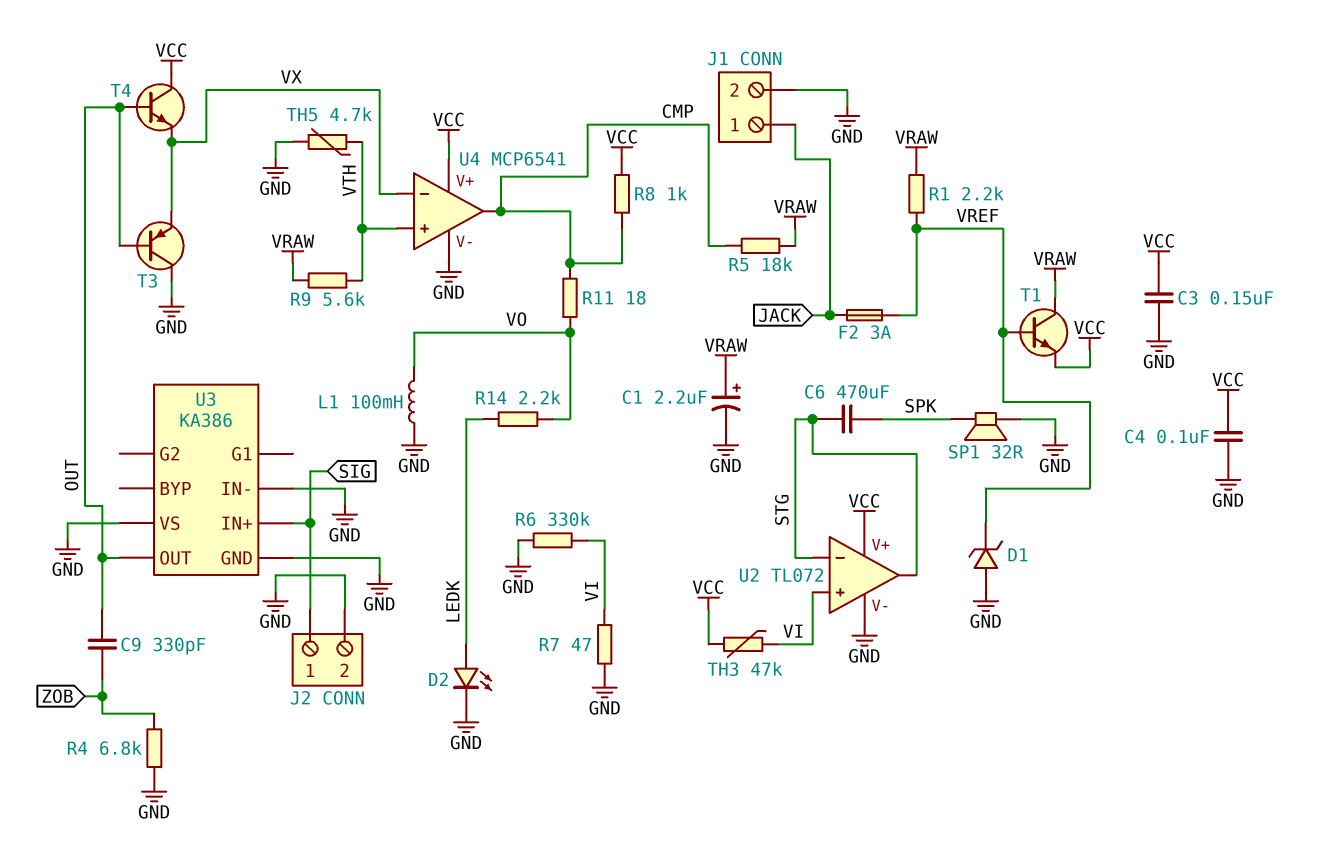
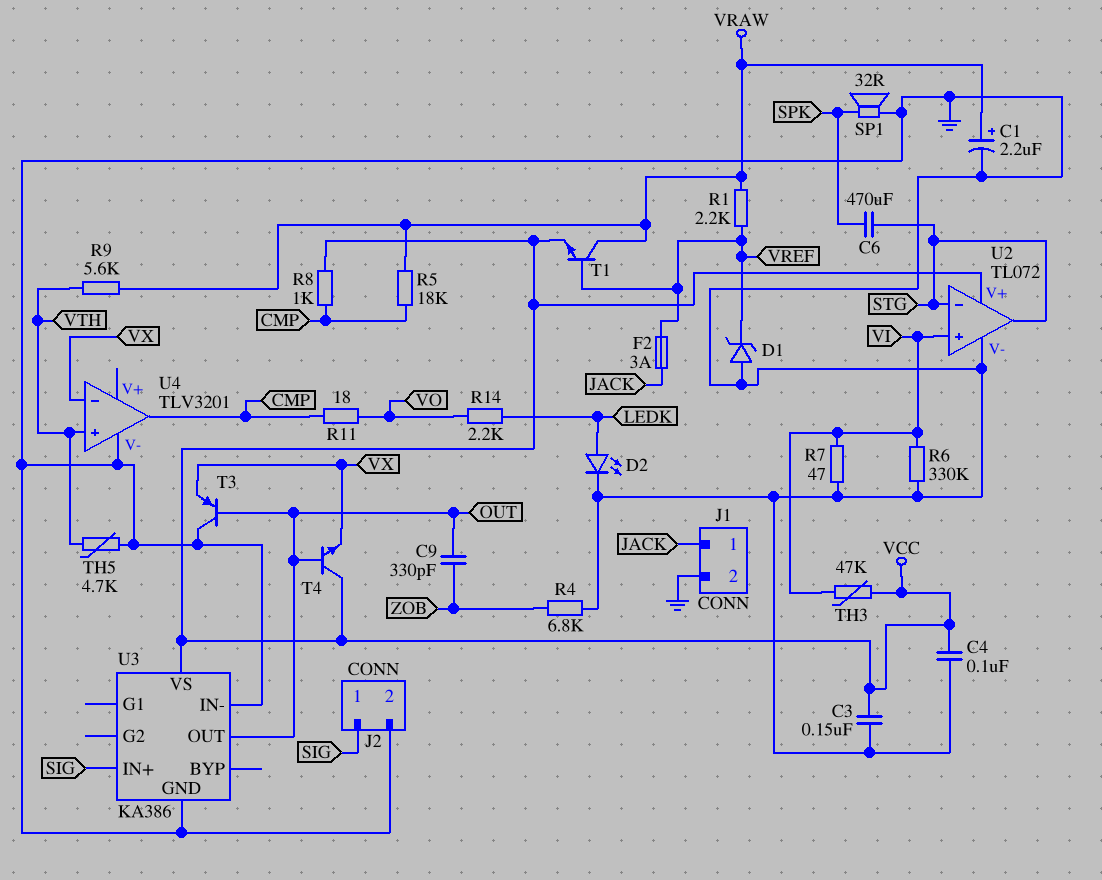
L1: 100mH (GND, VO) -> none
U3 pin VS: GND -> VCC
U4: MCP6541 -> TLV3201
U4 pin V+: VCC -> none

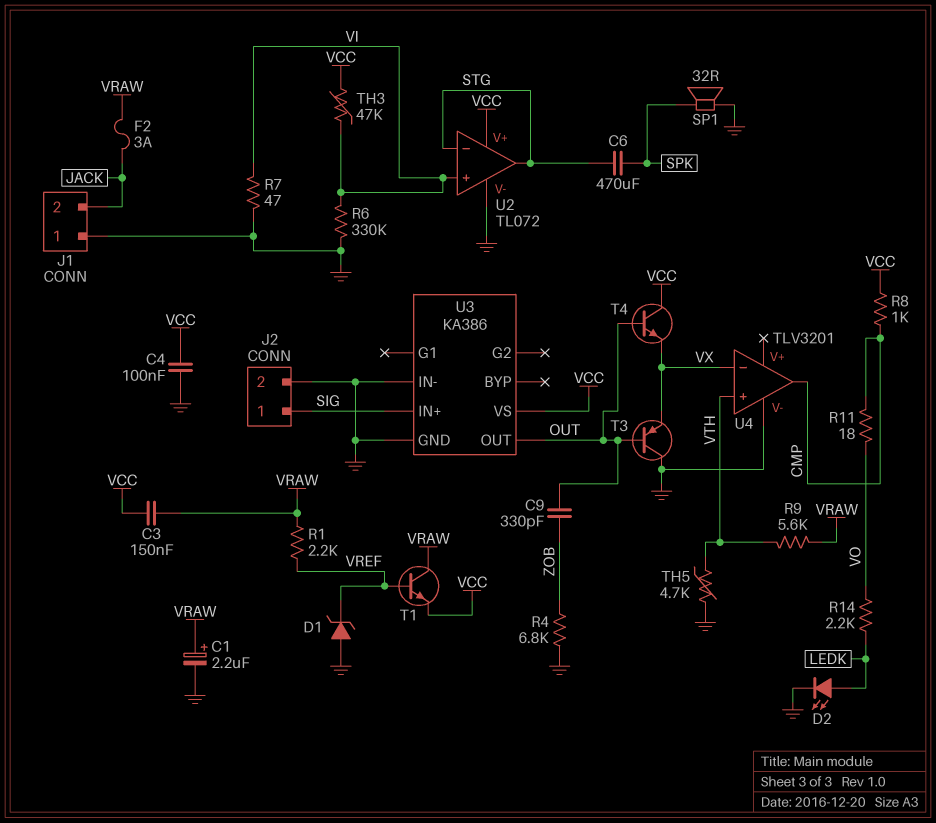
C3: 150nF (GND, VCC) -> 150nF (VCC, VRAW)
F2: 3A (JACK, VREF) -> 3A (JACK, VRAW)
J1 pin 1: JACK -> GND
J1 pin 2: GND -> JACK
R5: 18k (CMP, VRAW) -> none

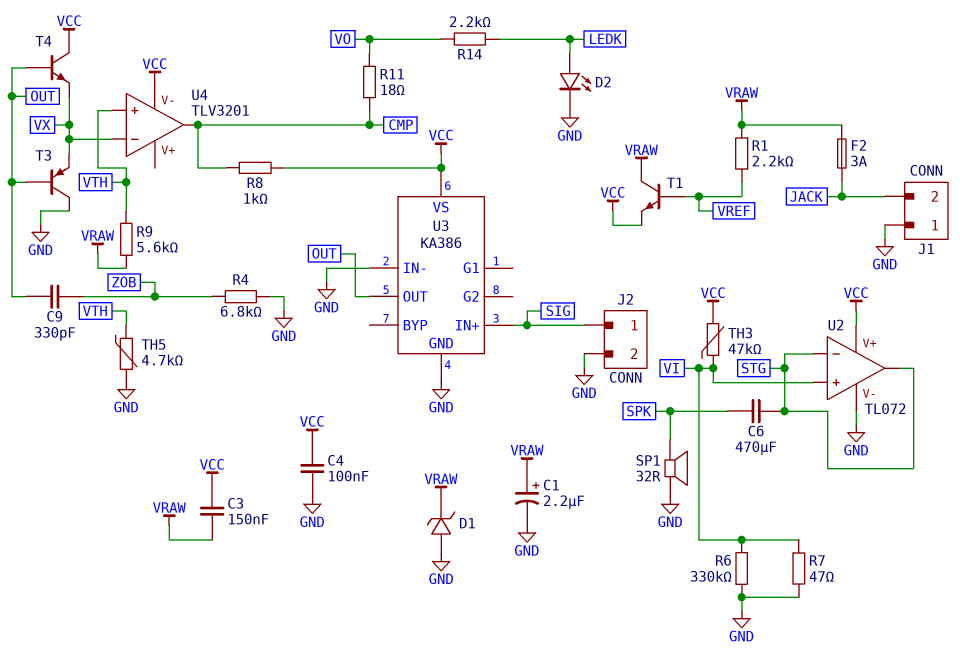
D1: zener (A GND, K VREF) -> zener (A GND, K VRAW)
U4 pin V-: GND -> VCC

